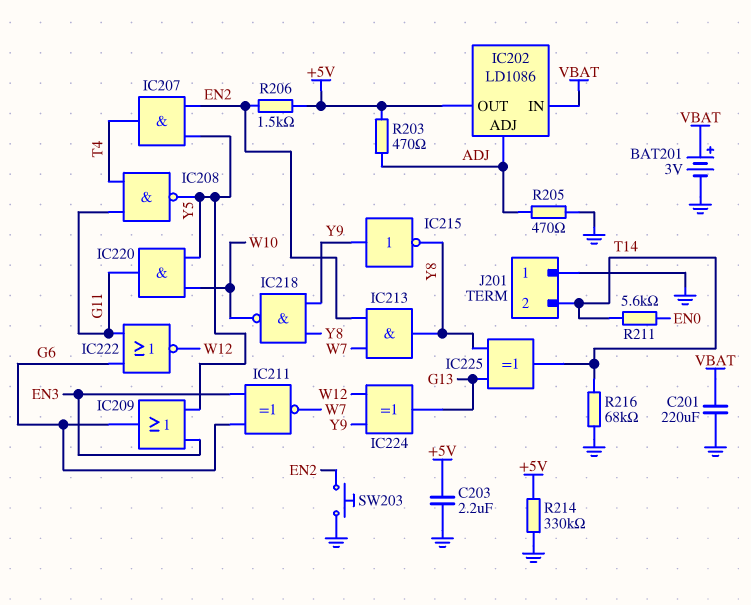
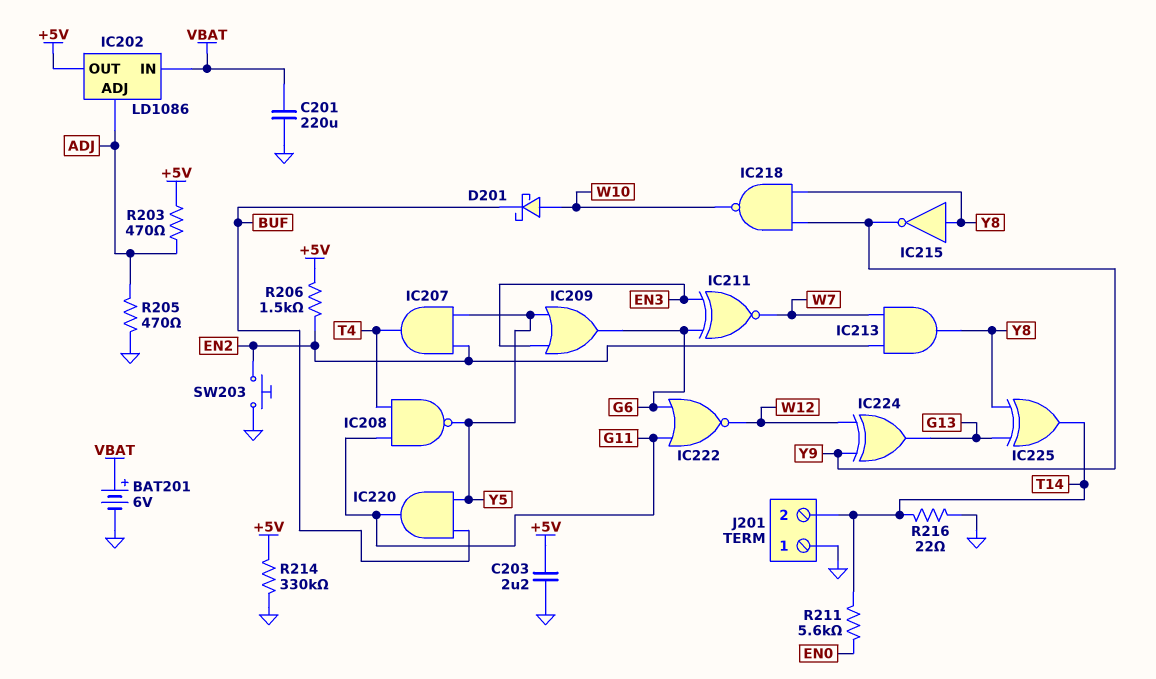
BAT201: 3V (plus VBAT, minus GND) -> 6V (plus VBAT, minus GND)
D201: none -> schottky (A W10, K BUF)
IC215: NOT (in Y9, out Y8) -> NOT (in Y8, out Y9)
IC220: AND (in W10, in Y5, out G11) -> AND (in BUF, in Y5, out G11)
R216: 68k (GND, T14) -> 22 (GND, T14)

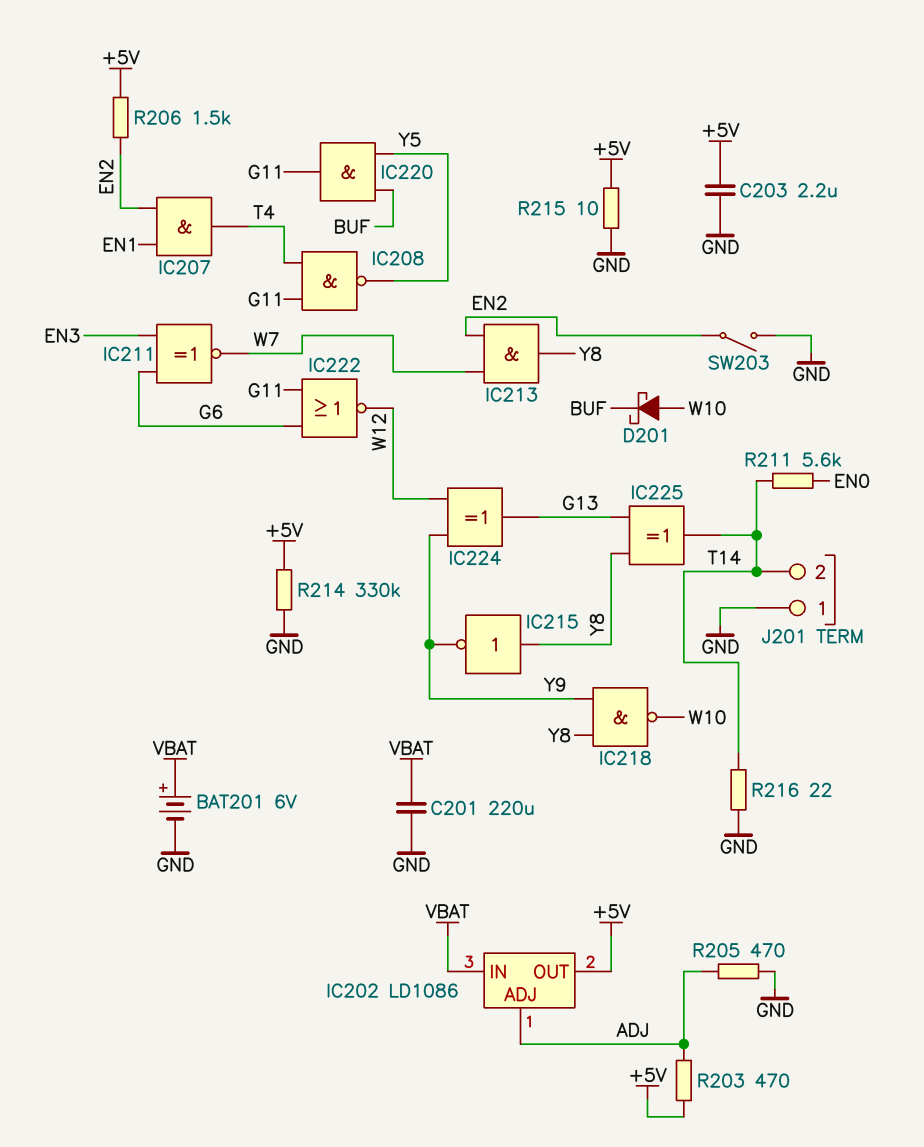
IC207: AND (in EN2, in Y5, out T4) -> AND (in EN1, in EN2, out T4)
IC209: OR (in EN3, in Y5, out G6) -> none
R215: none -> 10 (+5V, GND)
SW203: button (EN2, GND) -> switch (EN2, GND)

